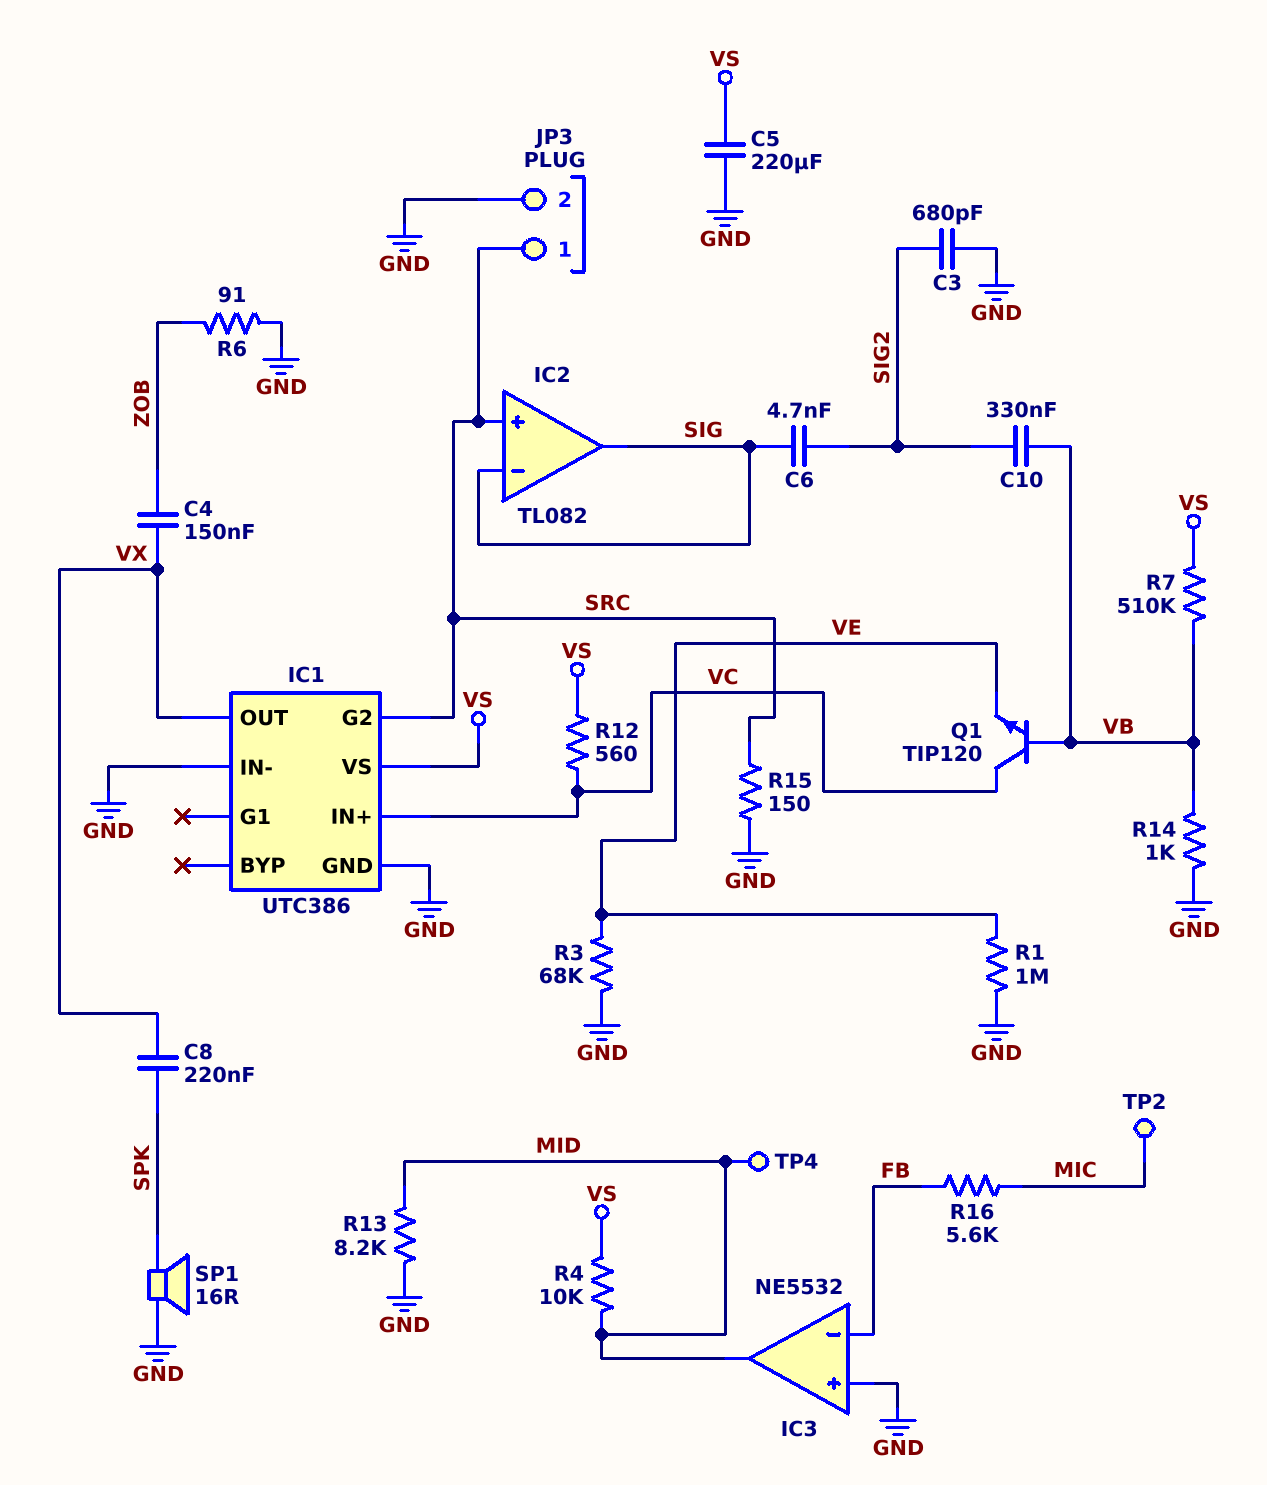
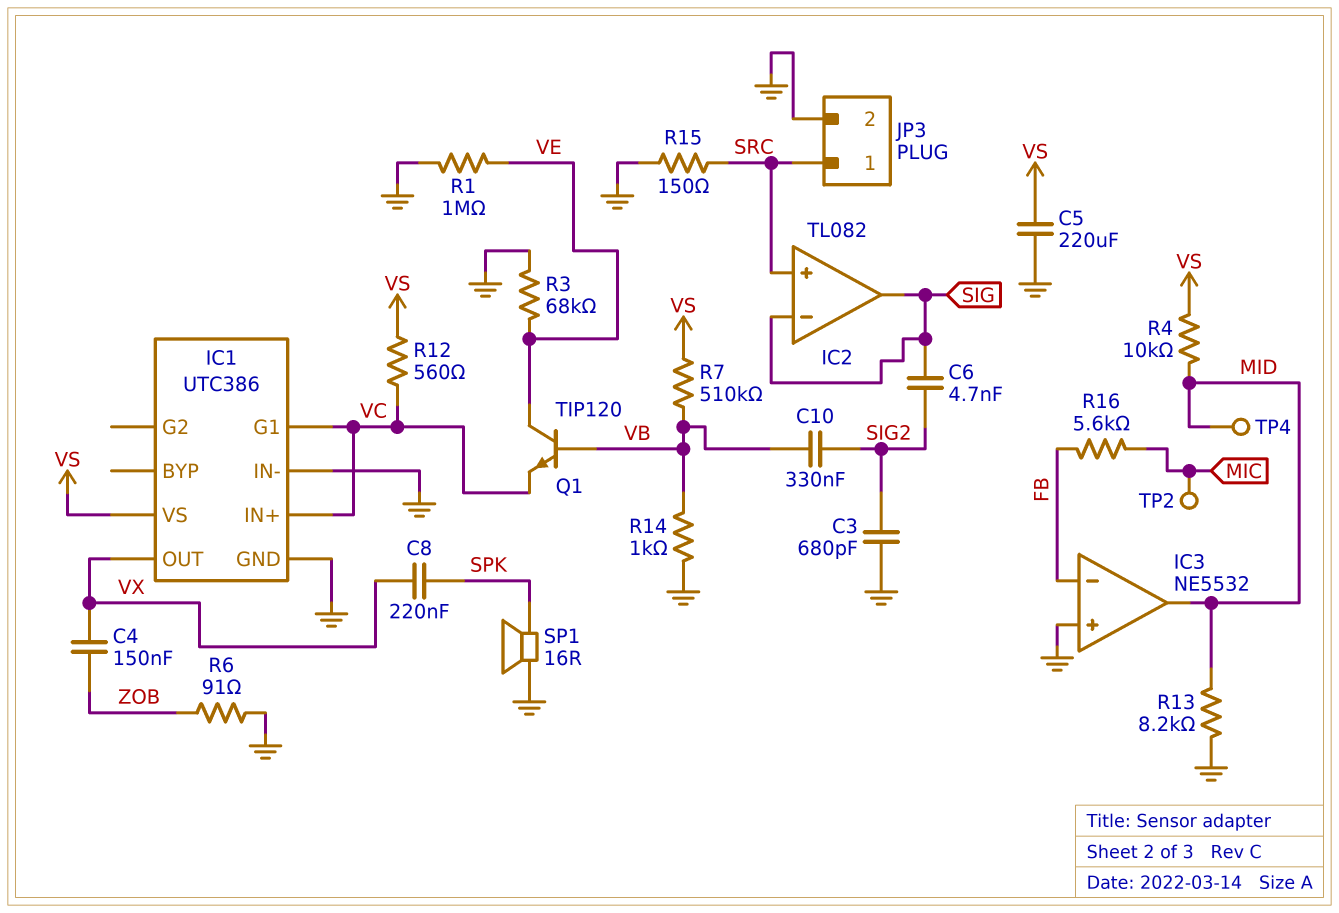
IC1 pin G1: none -> VC
IC1 pin G2: SRC -> none
Q1: NPN TIP120 (B VB, C VC, E VE) -> NPN TIP120 (B VB, C VE, E VC)

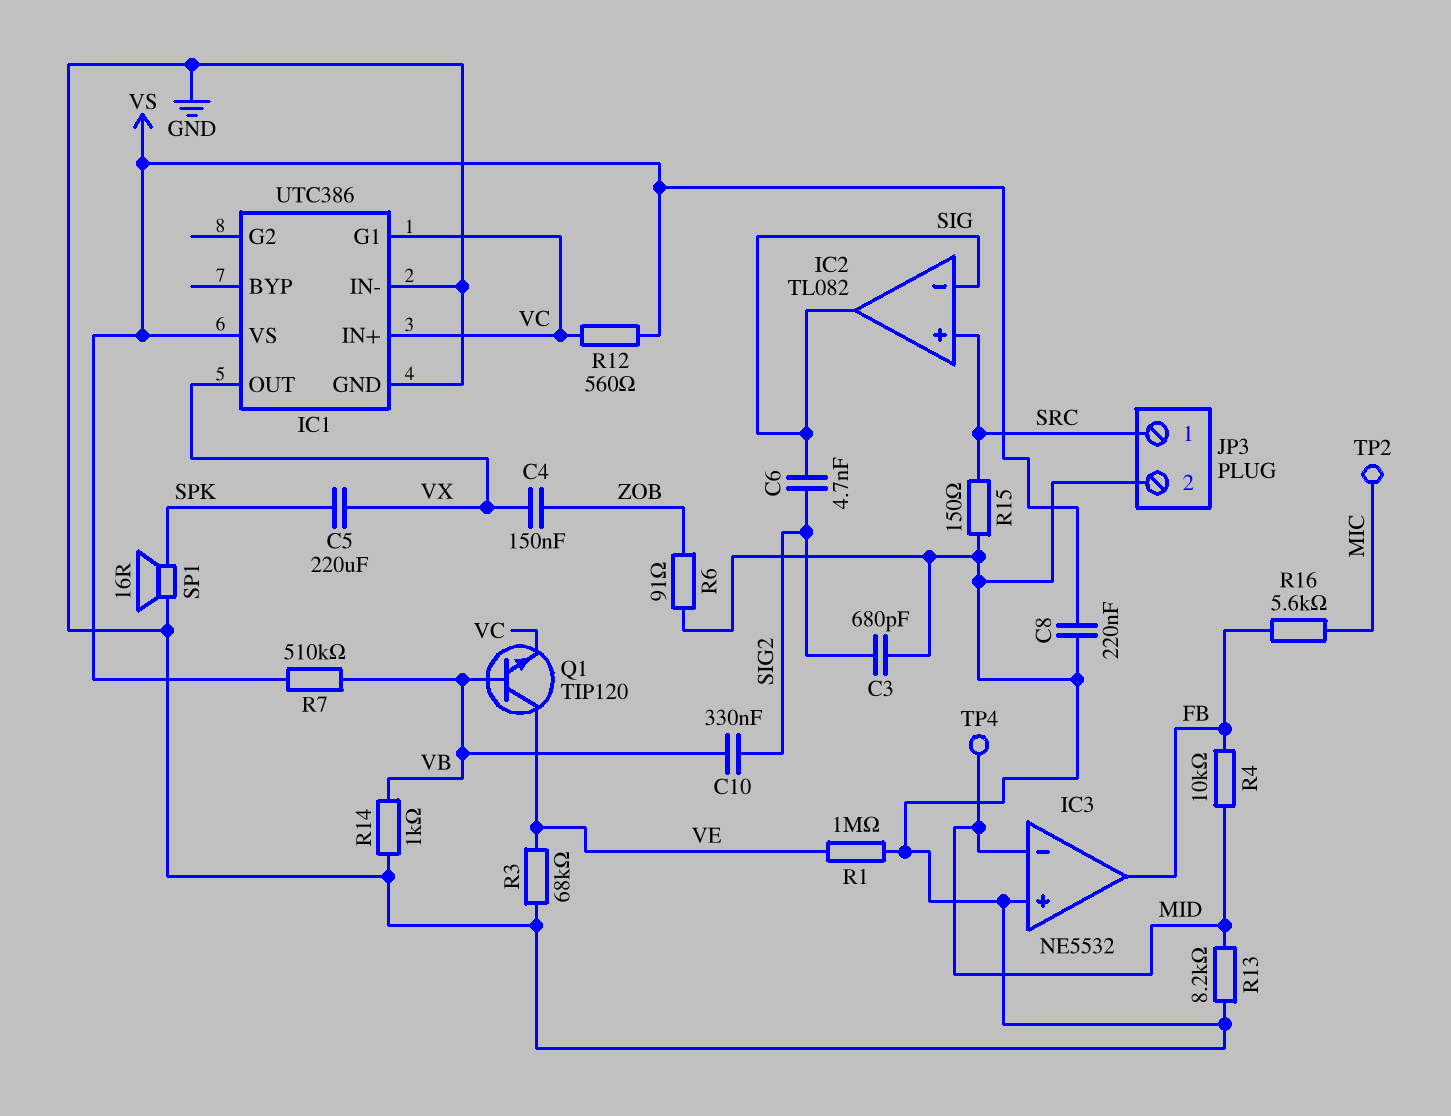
C5: 220uF (GND, VS) -> 220uF (SPK, VX)
C8: 220nF (SPK, VX) -> 220nF (GND, VS)
IC3 pin in-: FB -> MID
IC3 pin out: MID -> FB
R4: 10k (MID, VS) -> 10k (FB, MID)

